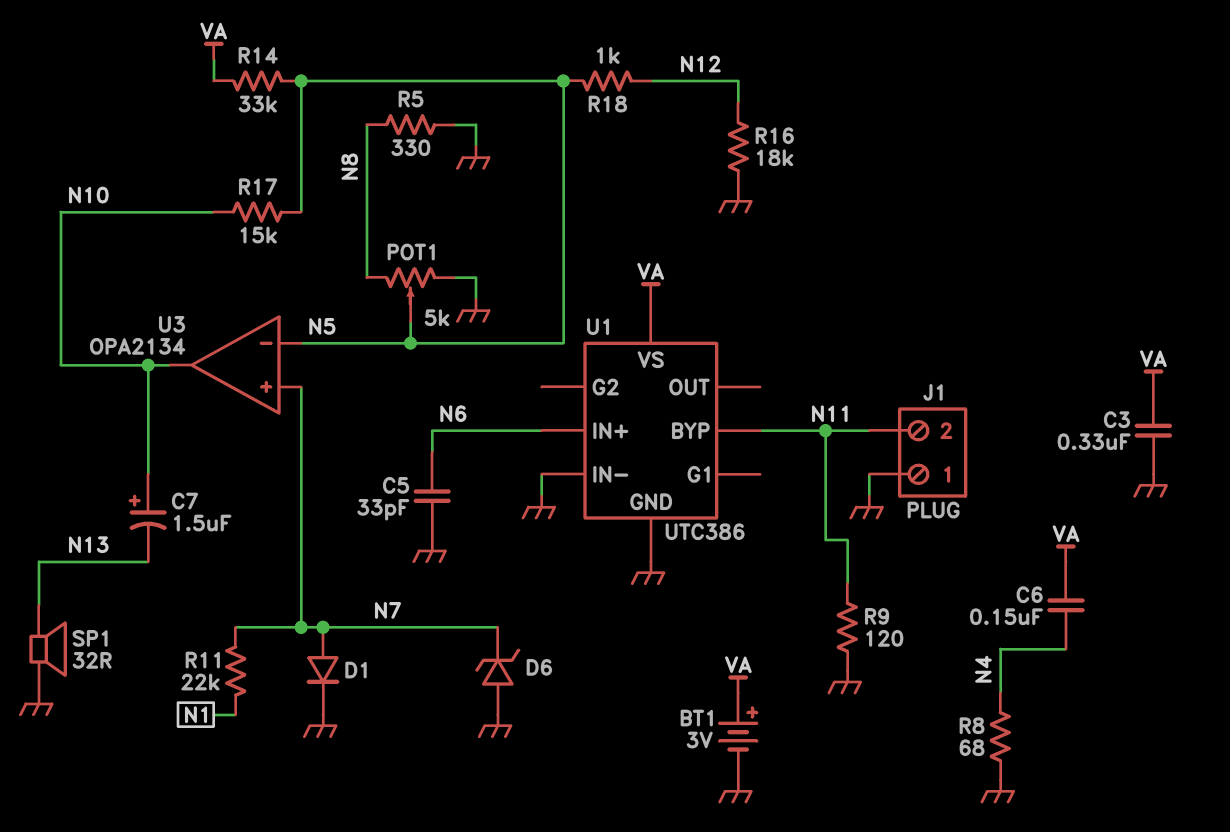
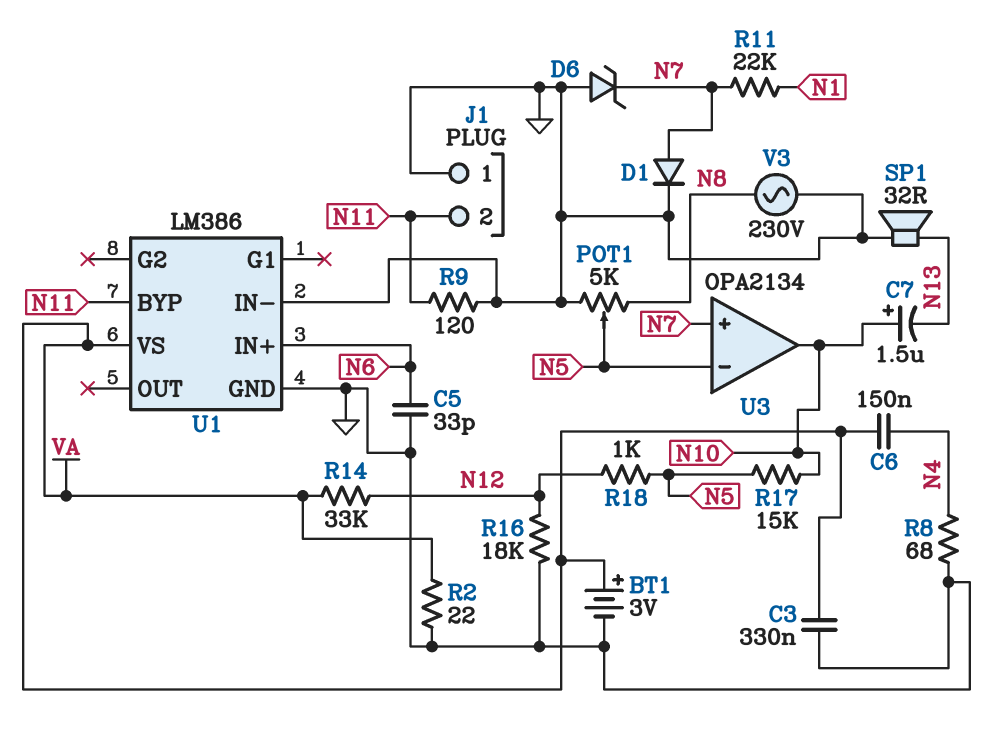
R2: none -> 22 (GND, VA)
R5: 330 (GND, N8) -> none
R14: 33k (N5, VA) -> 33k (N12, VA)
U1: UTC386 -> LM386
V3: none -> AC 230V (GND, N8)

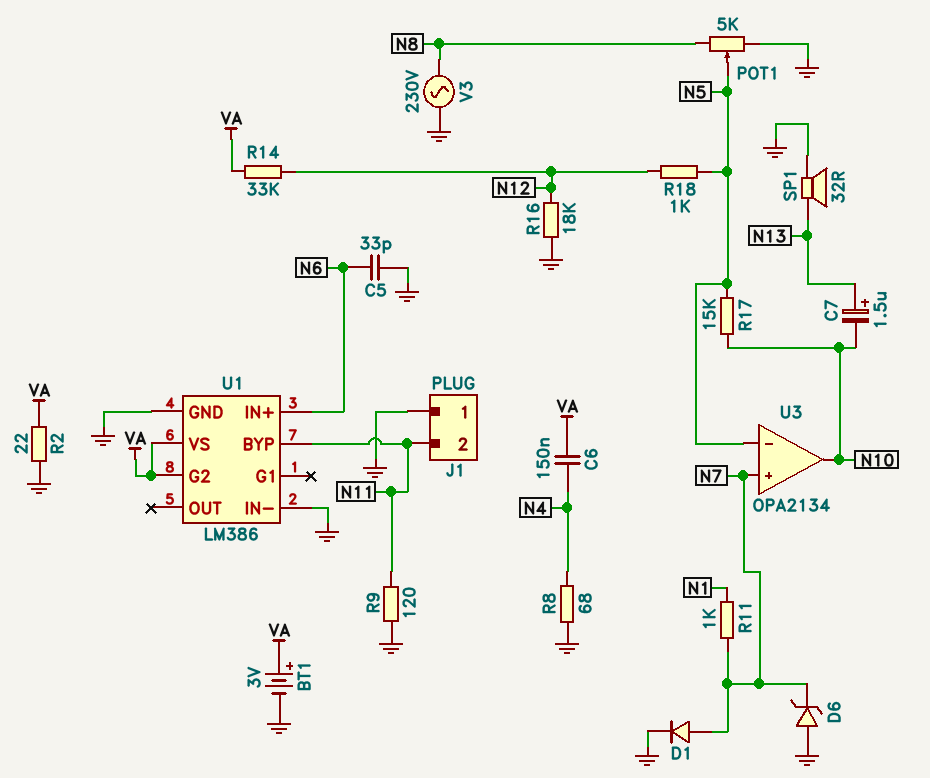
C3: 330nF (GND, VA) -> none
C7: 1.5uF (plus N10, minus N13) -> 1.5uF (plus N13, minus N10)
R11: 22k (N1, N7) -> 1k (N1, N7)
U1 pin G2: none -> VA

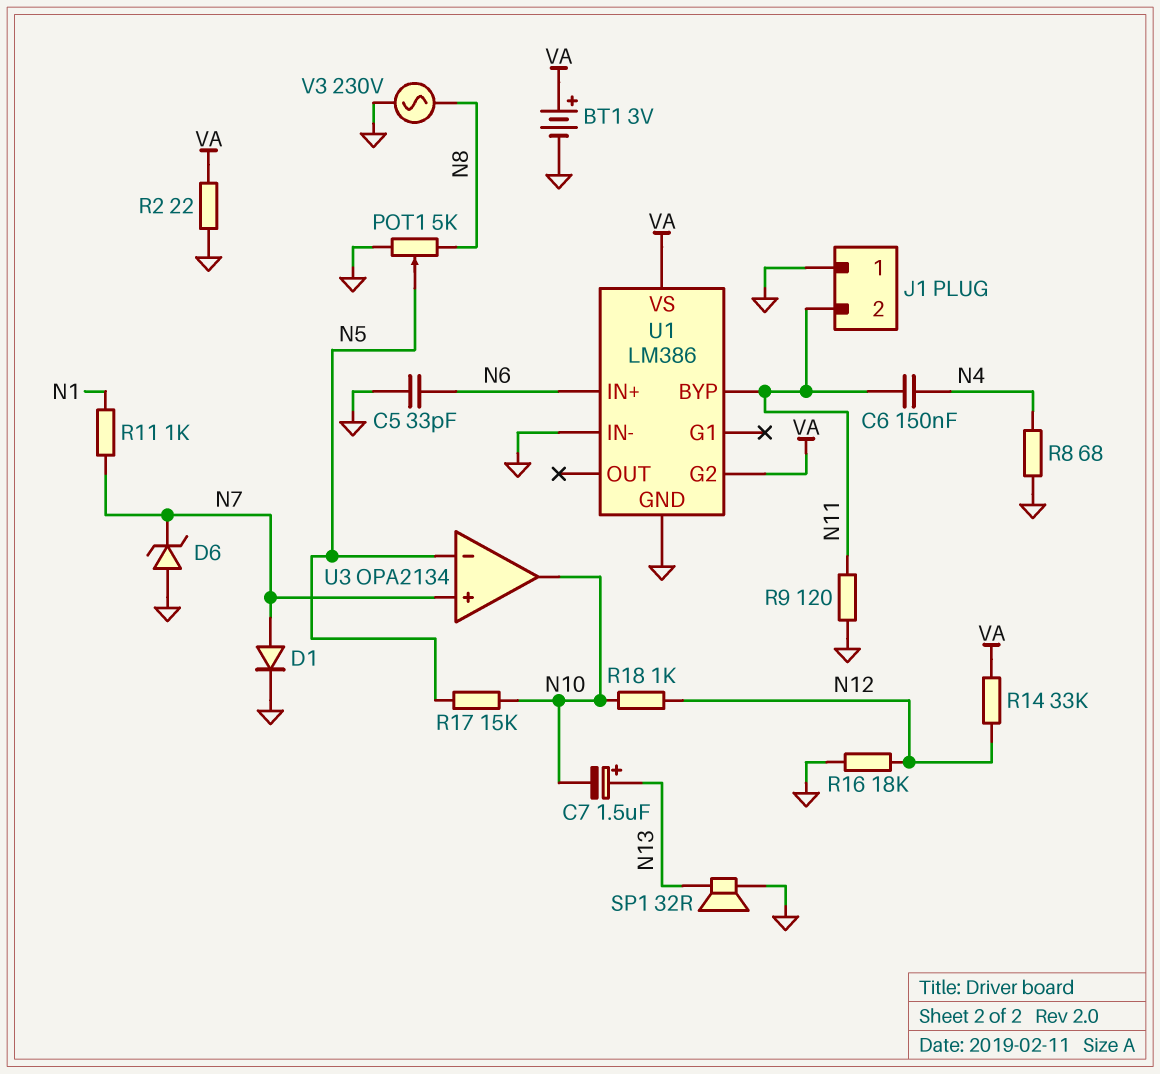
C6: 150nF (N4, VA) -> 150nF (N4, N11)
R18: 1k (N5, N12) -> 1k (N10, N12)

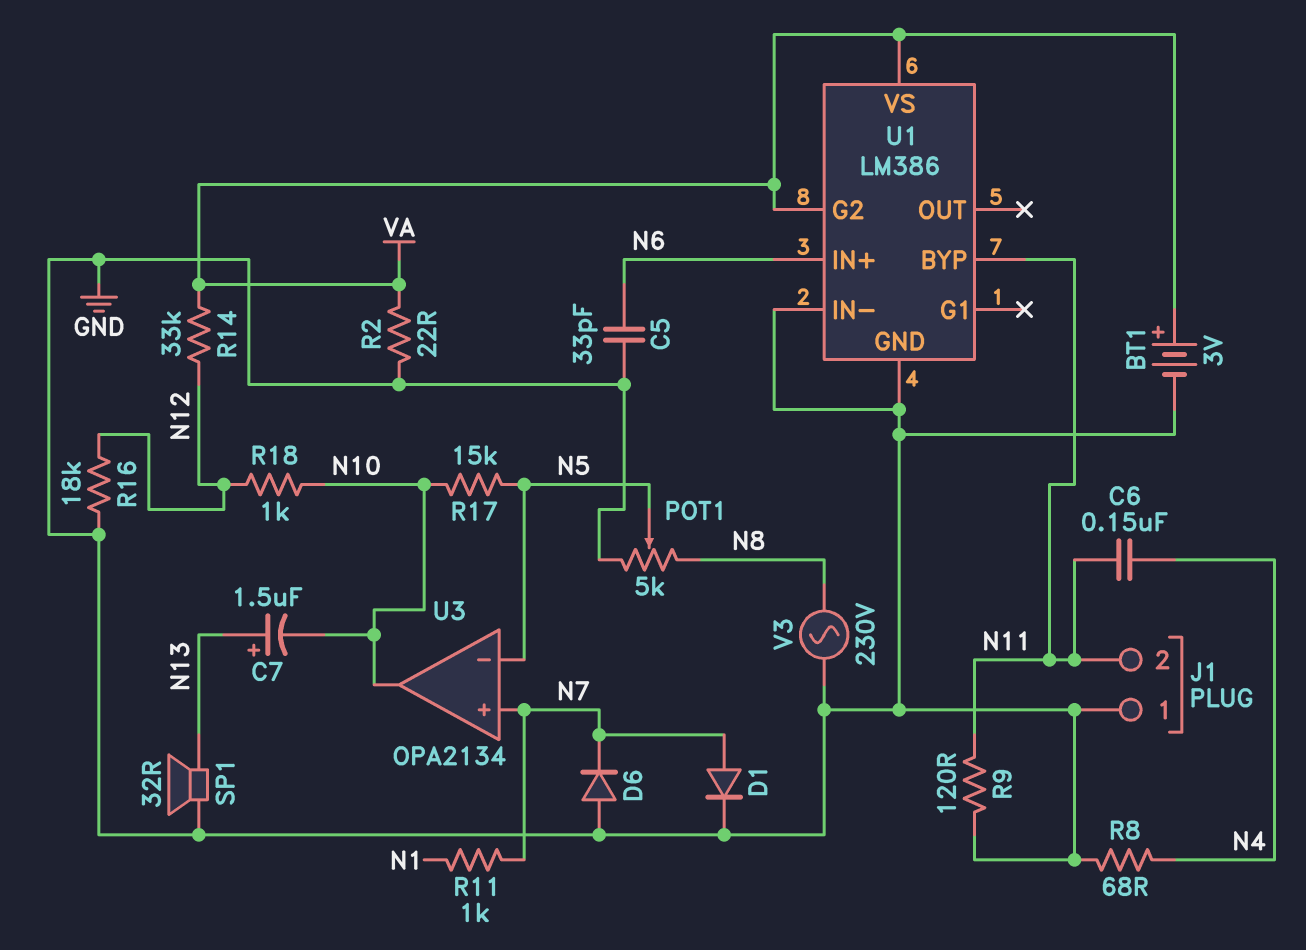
D6: zener (A GND, K N7) -> diode (A GND, K N7)

